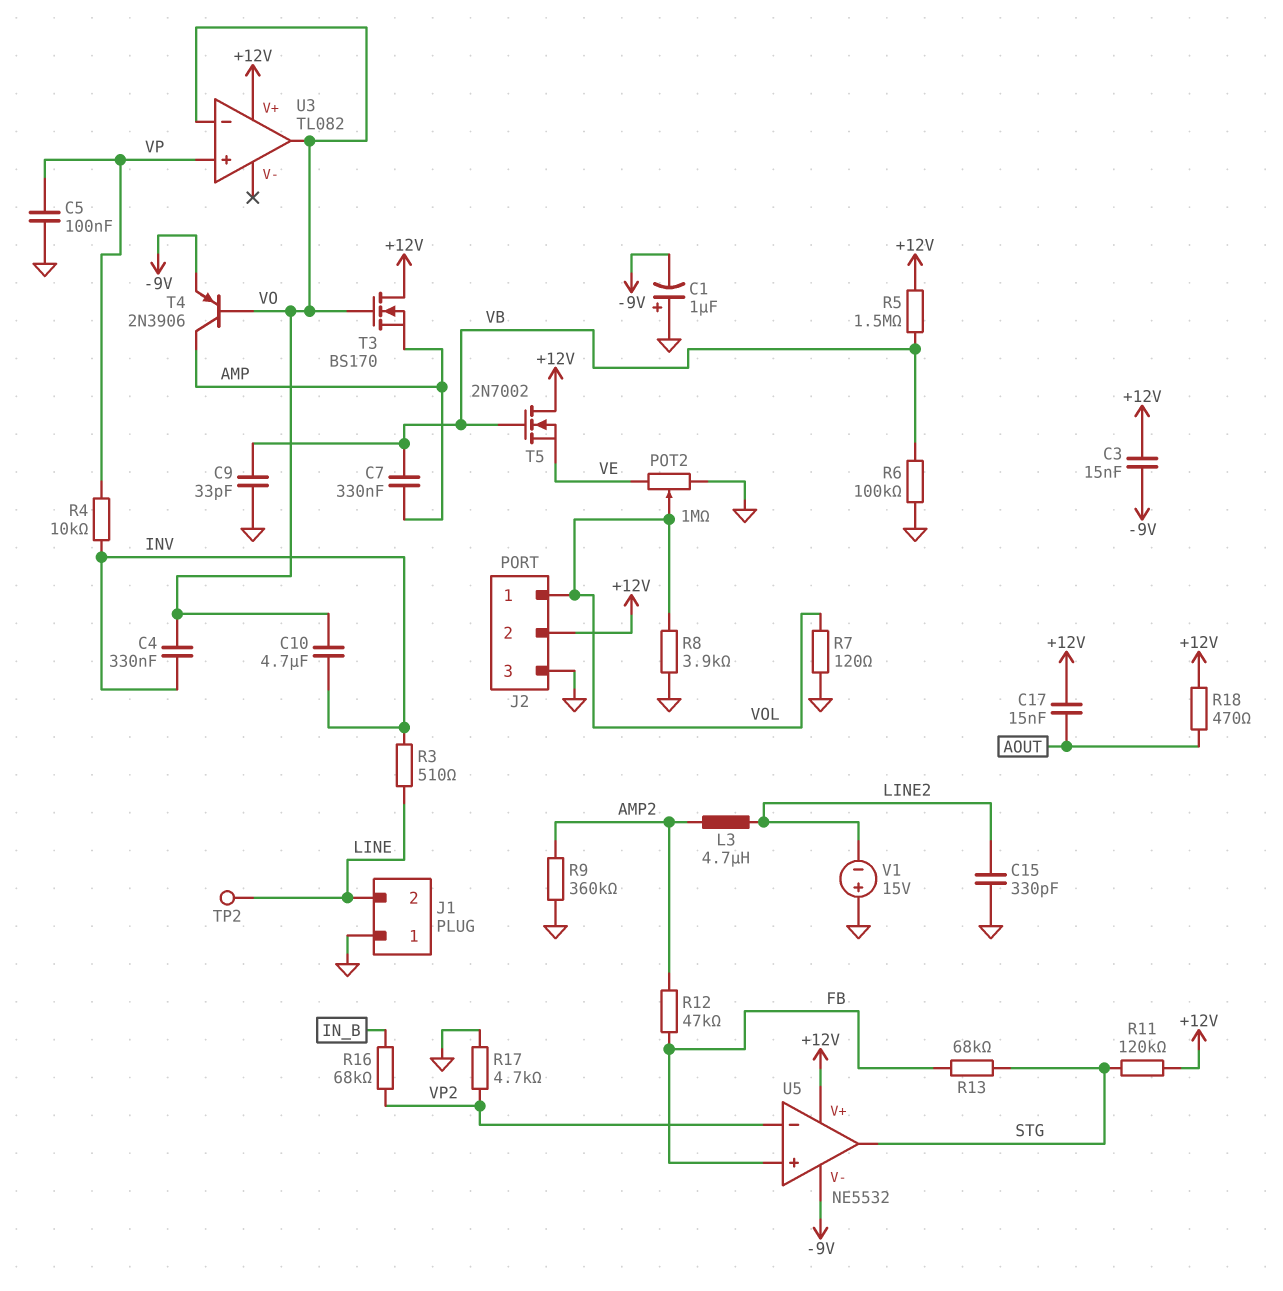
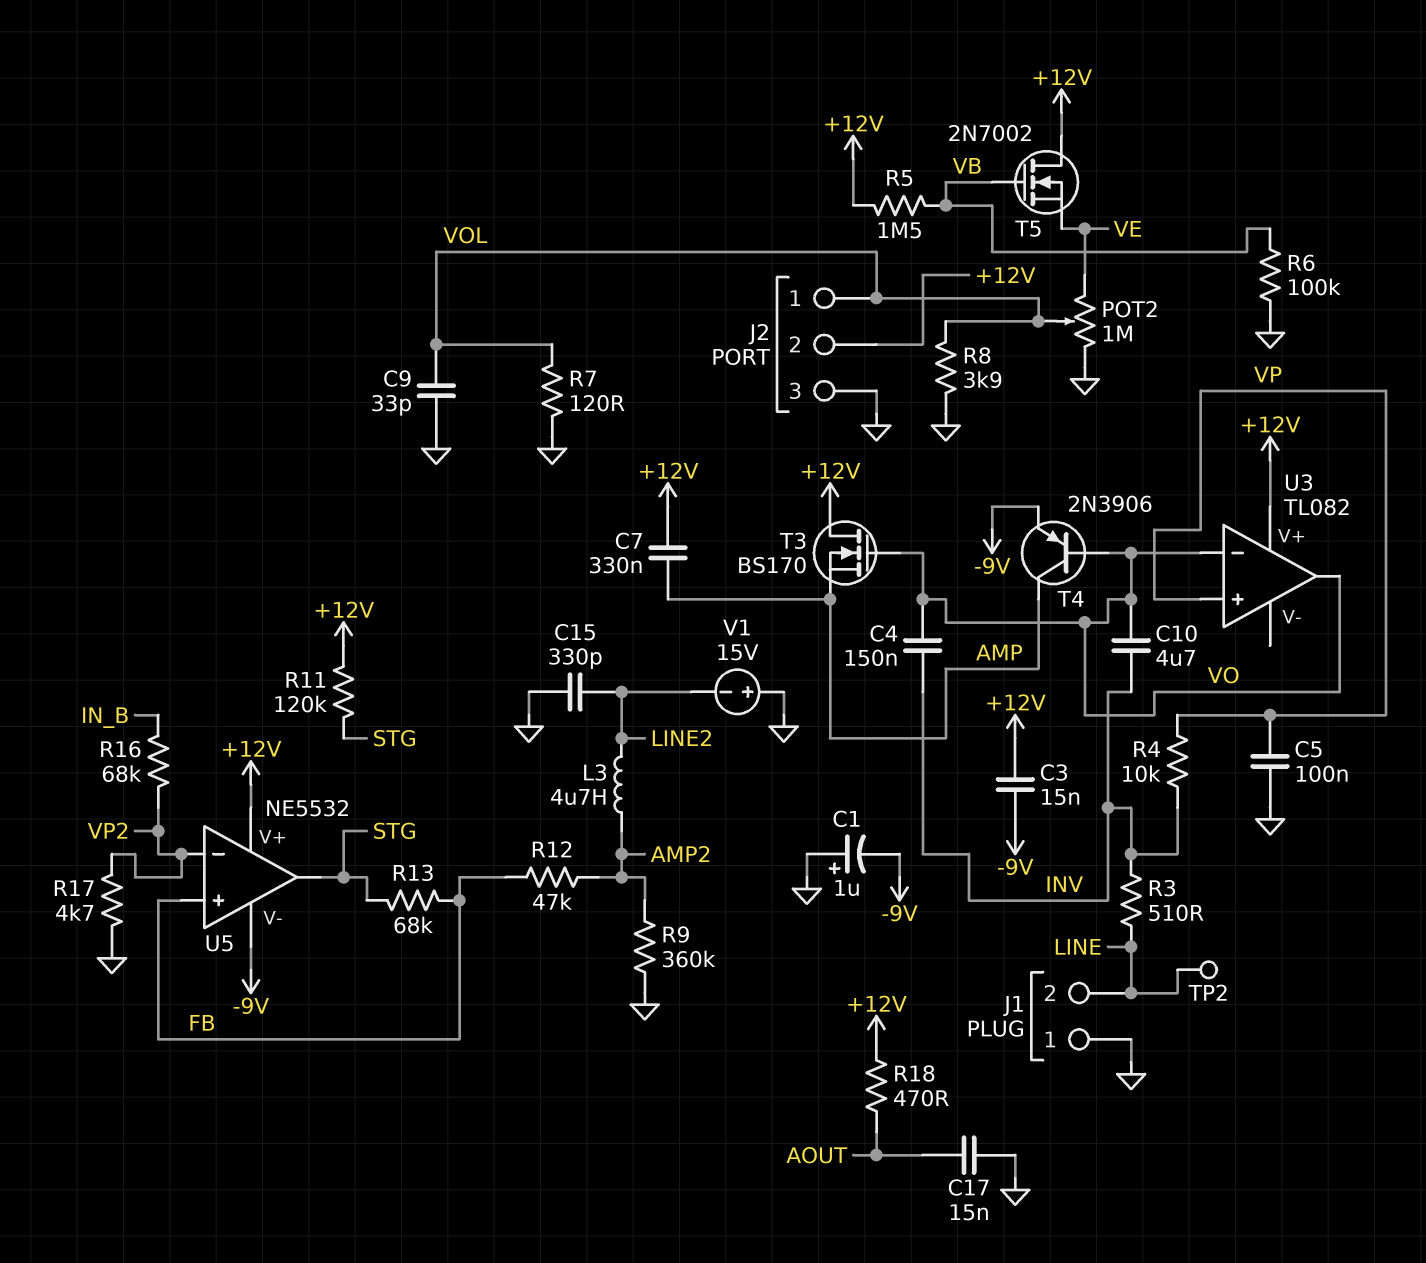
C4: 330nF (INV, VO) -> 150nF (INV, VO)
C7: 330nF (AMP, VB) -> 330nF (+12V, AMP)
C9: 33pF (GND, VB) -> 33pF (GND, VOL)
C17: 15nF (+12V, AOUT) -> 15nF (AOUT, GND)

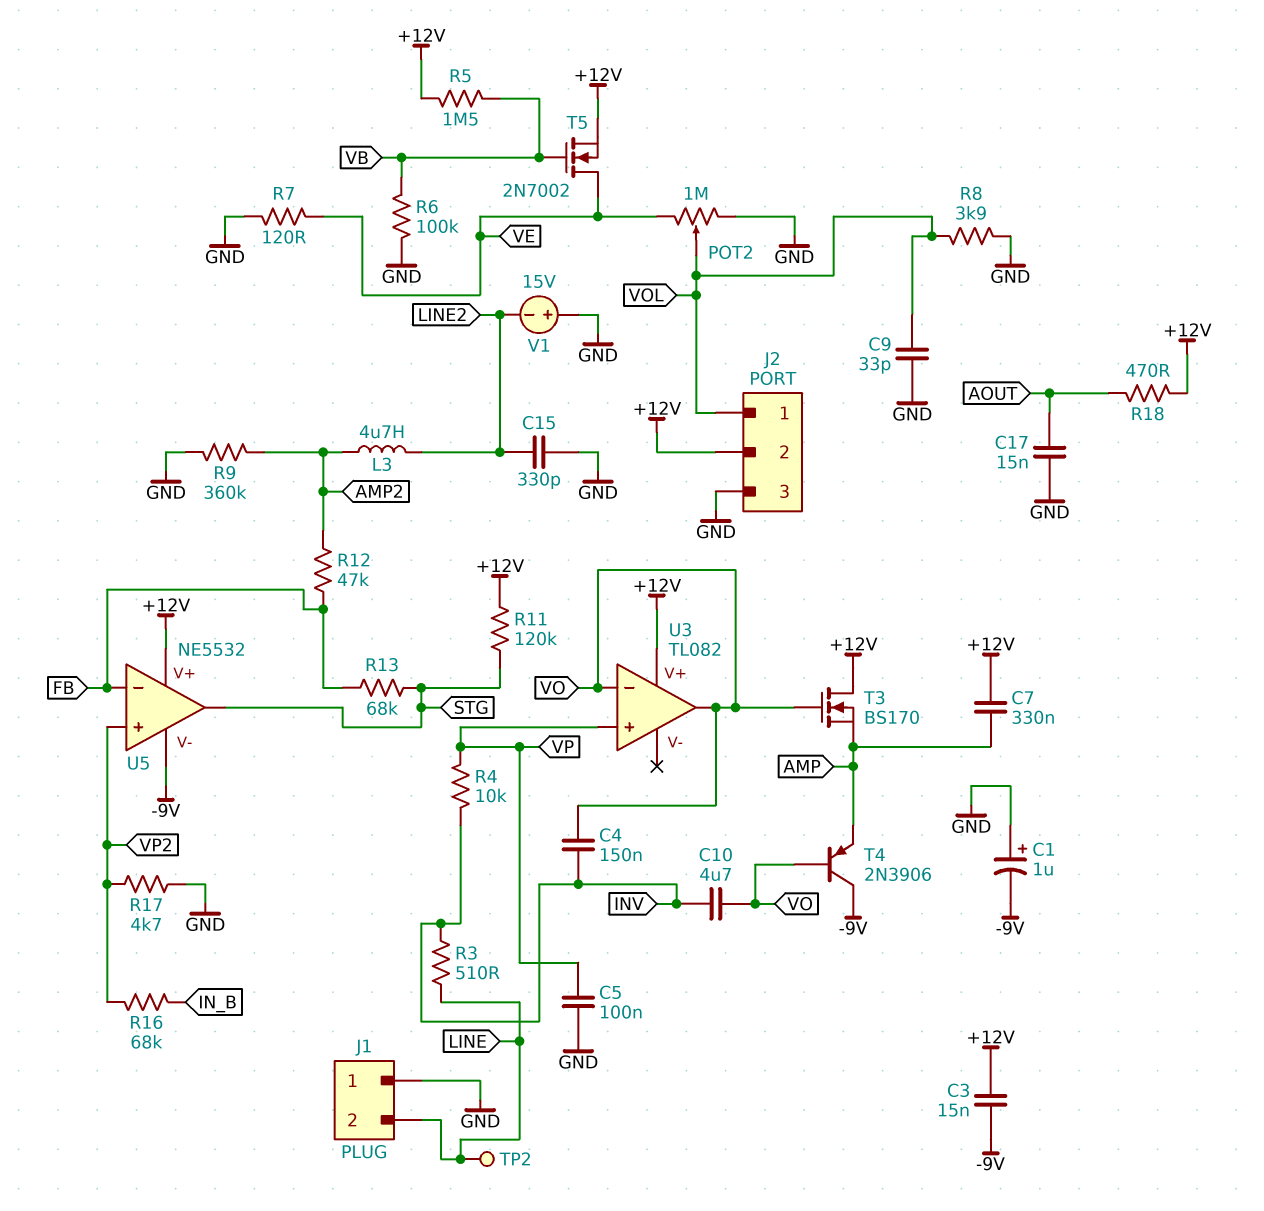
R7: 120 (GND, VOL) -> 120 (GND, VE)
T4: PNP 2N3906 (B VO, C AMP, E -9V) -> PNP 2N3906 (B VO, C -9V, E AMP)
T5: NMOS 2N7002 (G VB, D +12V, S VE) -> NMOS 2N7002 (G VB, D VE, S +12V)
U5 pin in+: FB -> VP2
U5 pin in-: VP2 -> FB

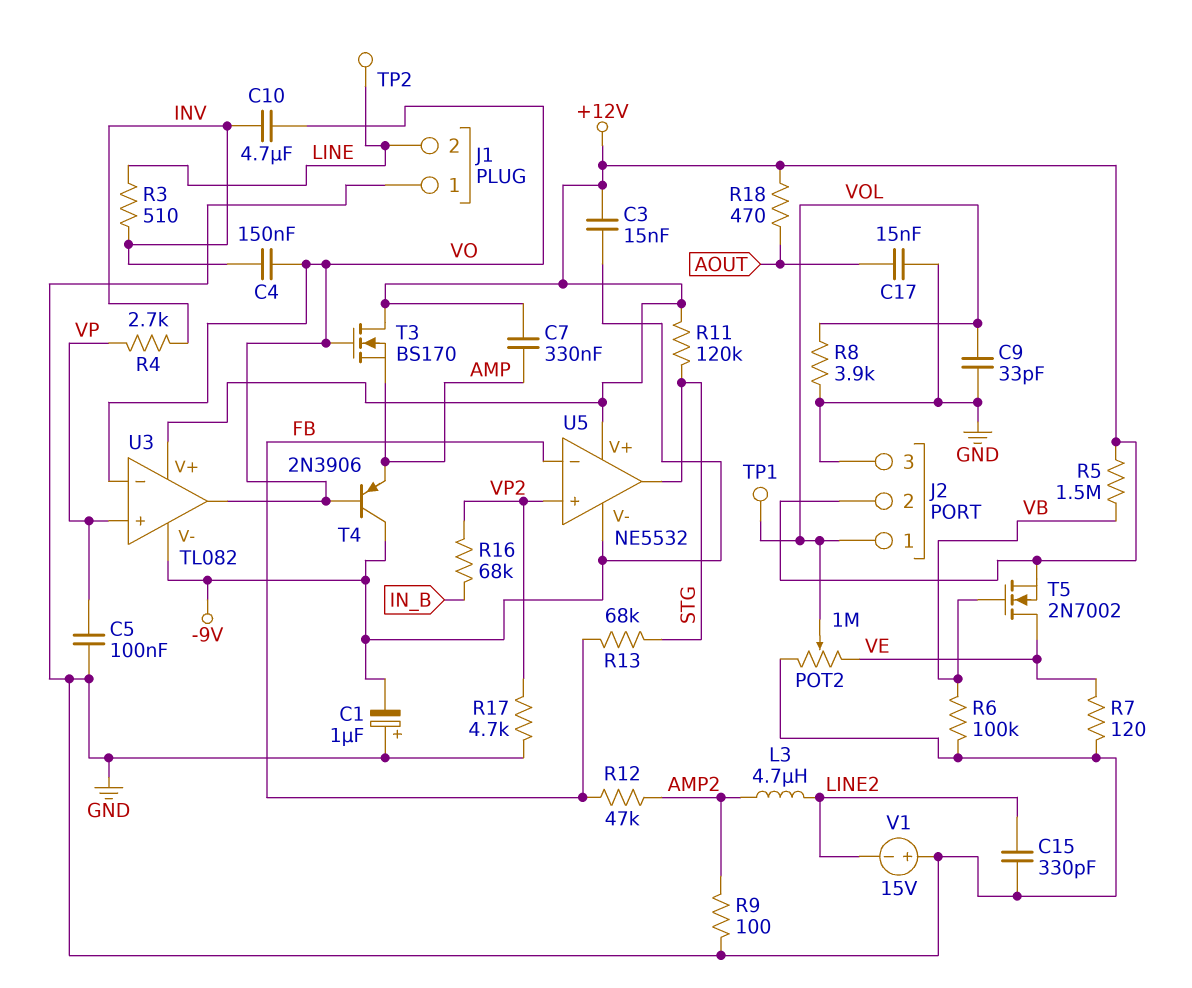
R4: 10k (INV, VP) -> 2.7k (INV, VP)
R9: 360k (AMP2, GND) -> 100 (AMP2, GND)
TP1: none -> test point (VOL)
U3 pin V-: none -> -9V

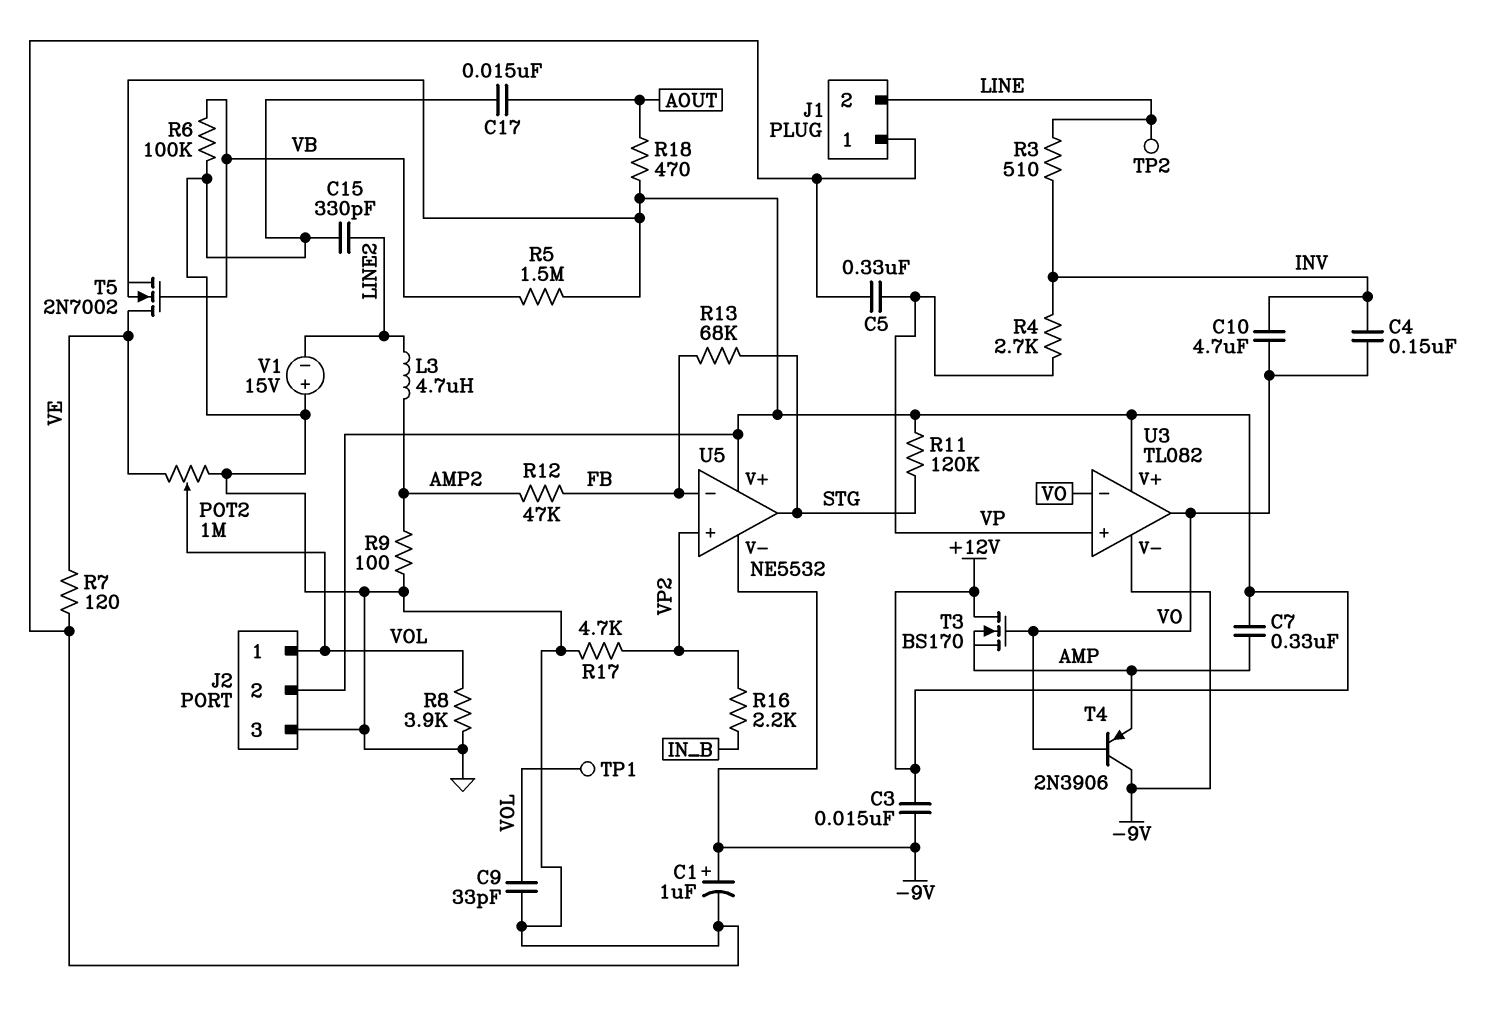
C1: 1uF (plus GND, minus -9V) -> 1uF (plus -9V, minus GND)
C5: 100nF (GND, VP) -> 330nF (GND, VP)
R16: 68k (IN_B, VP2) -> 2.2k (IN_B, VP2)

